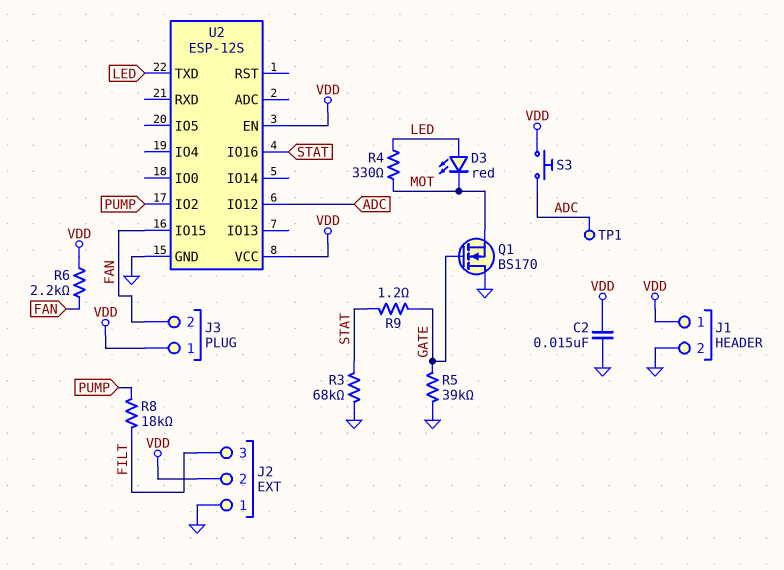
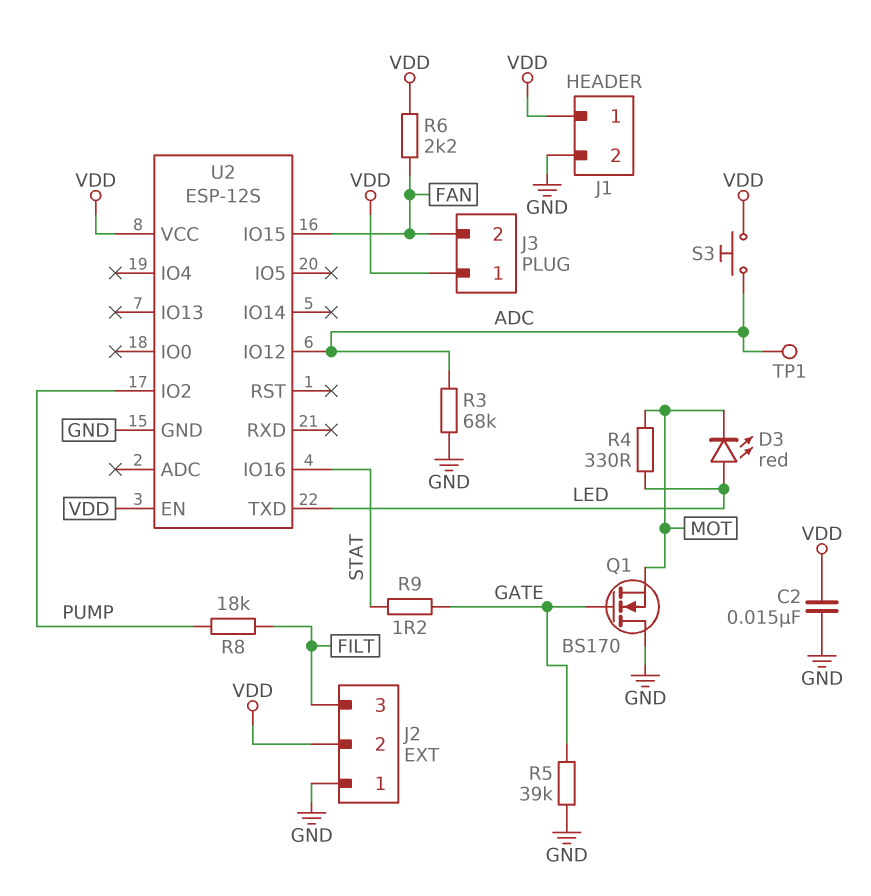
R3: 68k (GND, STAT) -> 68k (ADC, GND)

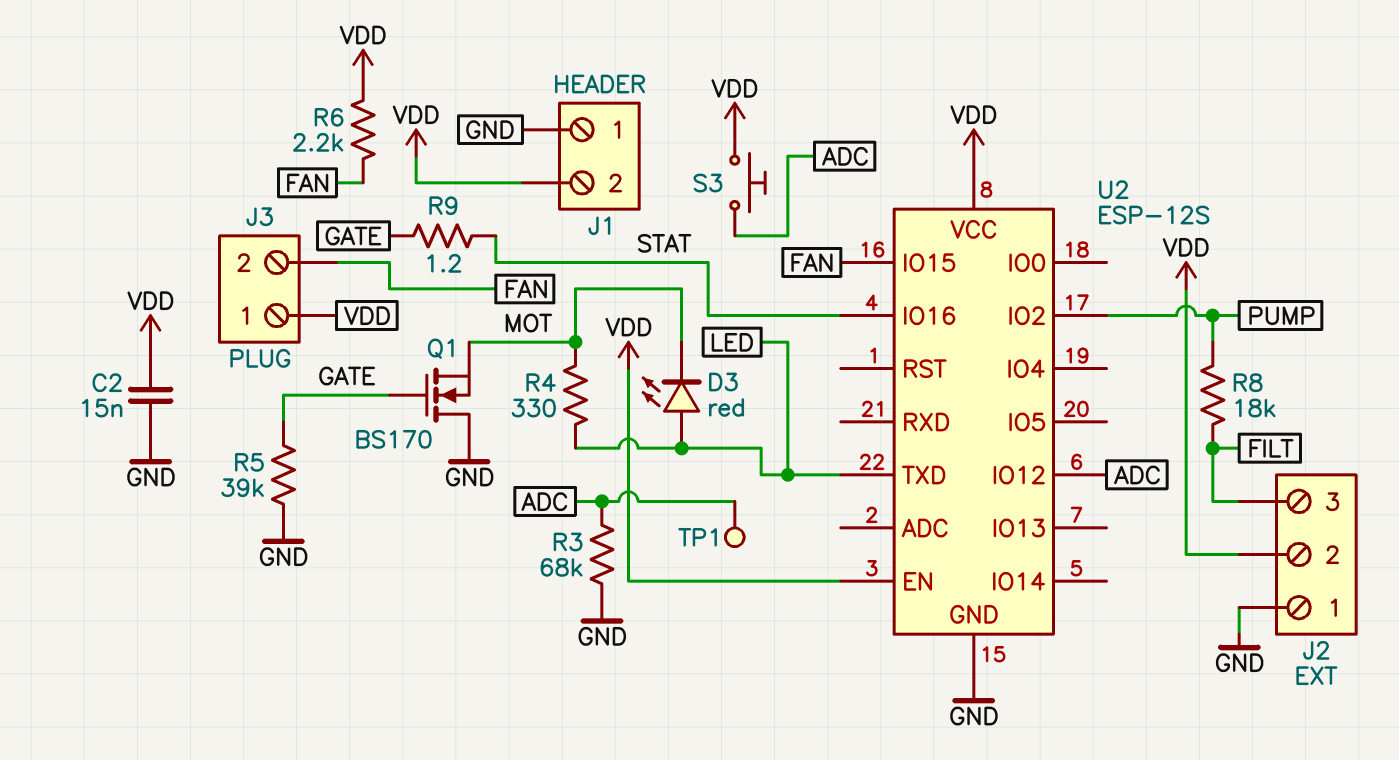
J1 pin 1: VDD -> GND
J1 pin 2: GND -> VDD

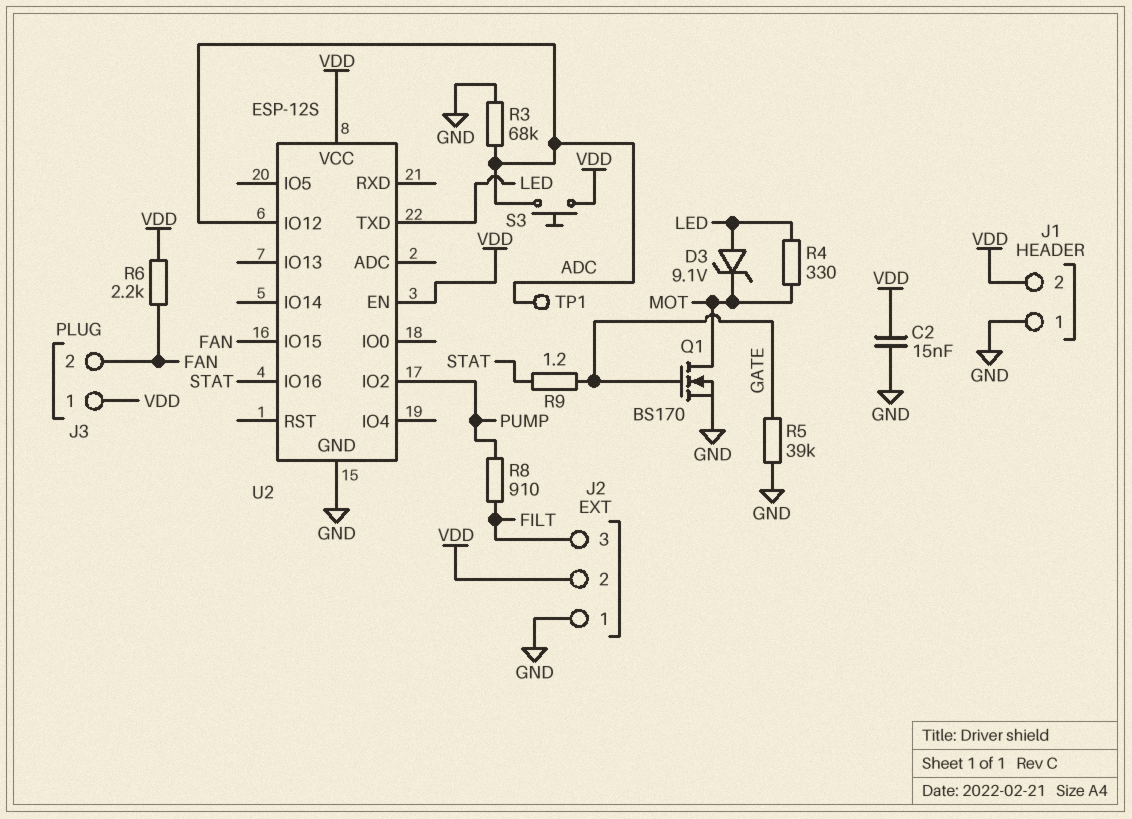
D3: LED red (A LED, K MOT) -> zener 9.1V (A LED, K MOT)
Q1: NMOS BS170 (G GATE, D GND, S MOT) -> NMOS BS170 (G GATE, D MOT, S GND)
R8: 18k (FILT, PUMP) -> 910 (FILT, PUMP)

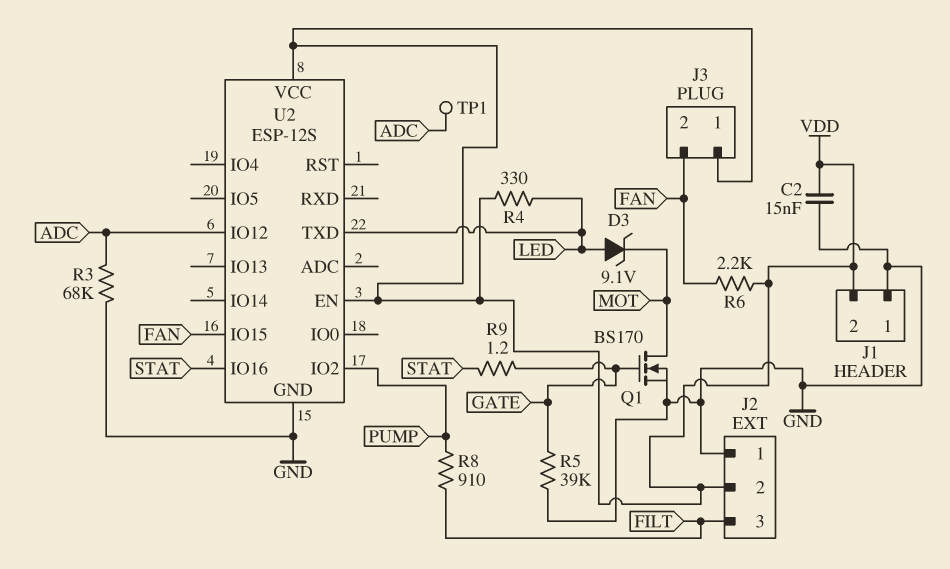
R4: 330 (LED, MOT) -> 330 (LED, VDD)
S3: button (ADC, VDD) -> none

